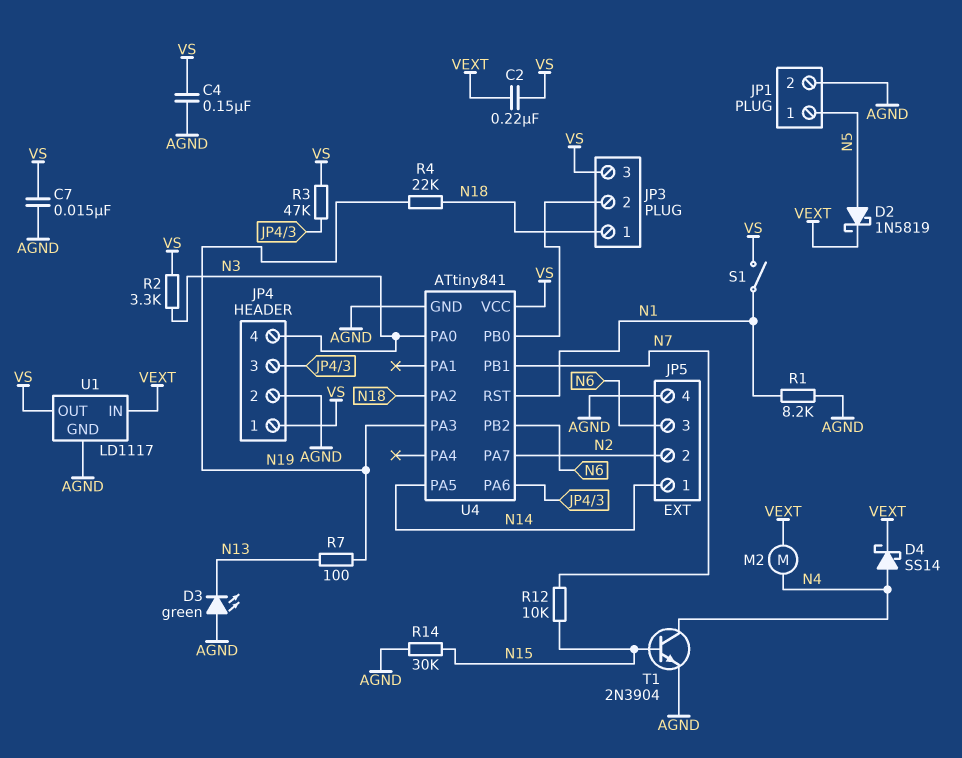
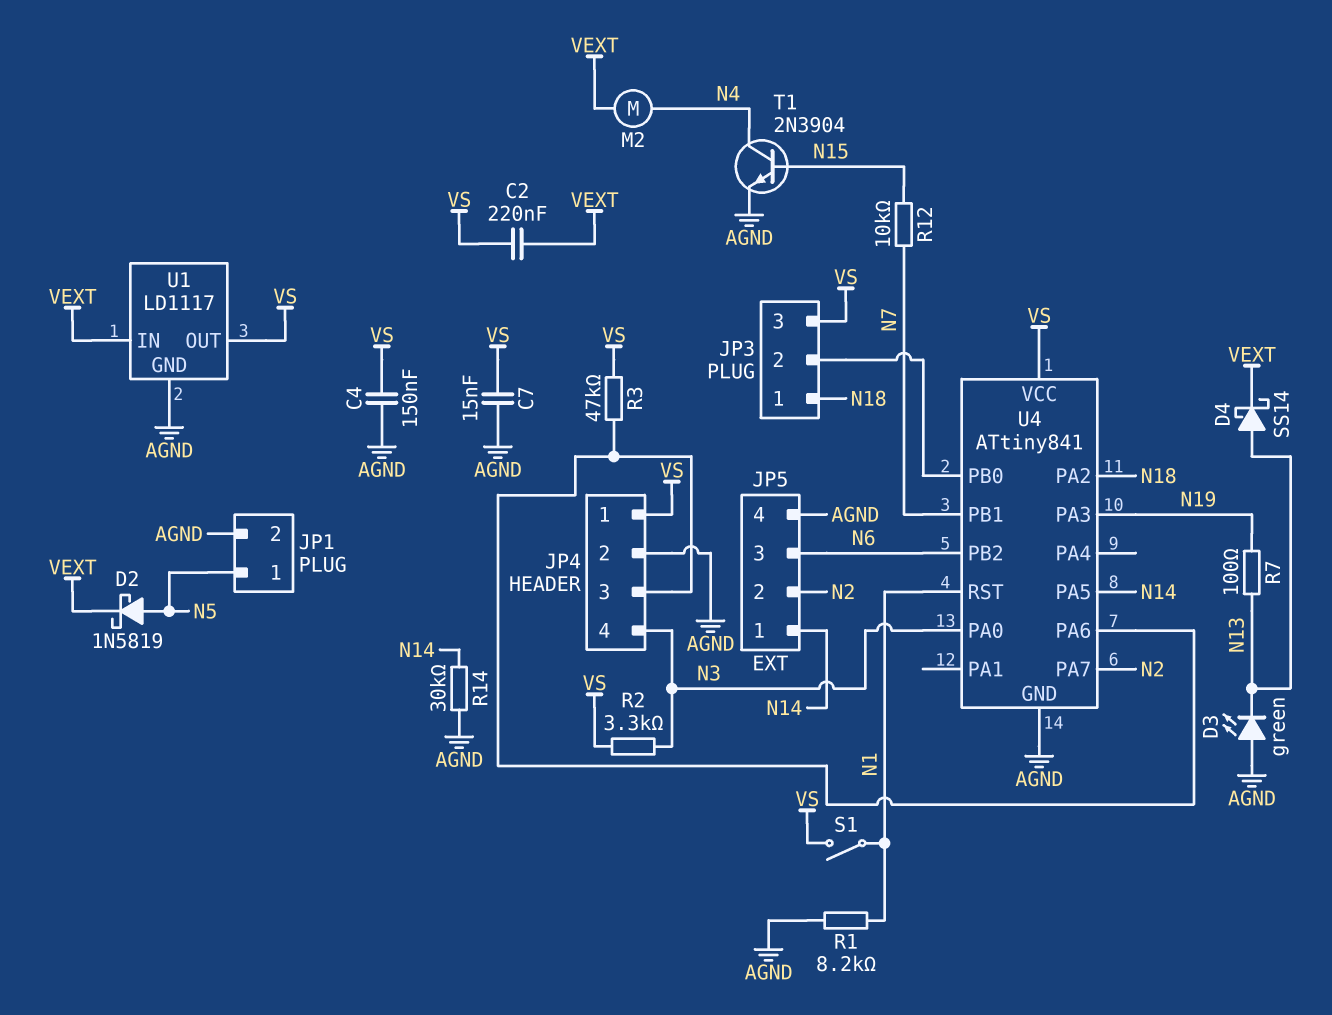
D4: schottky SS14 (A N4, K VEXT) -> schottky SS14 (A N13, K VEXT)
R4: 22k (N18, N19) -> none
R14: 30k (AGND, N15) -> 30k (AGND, N14)

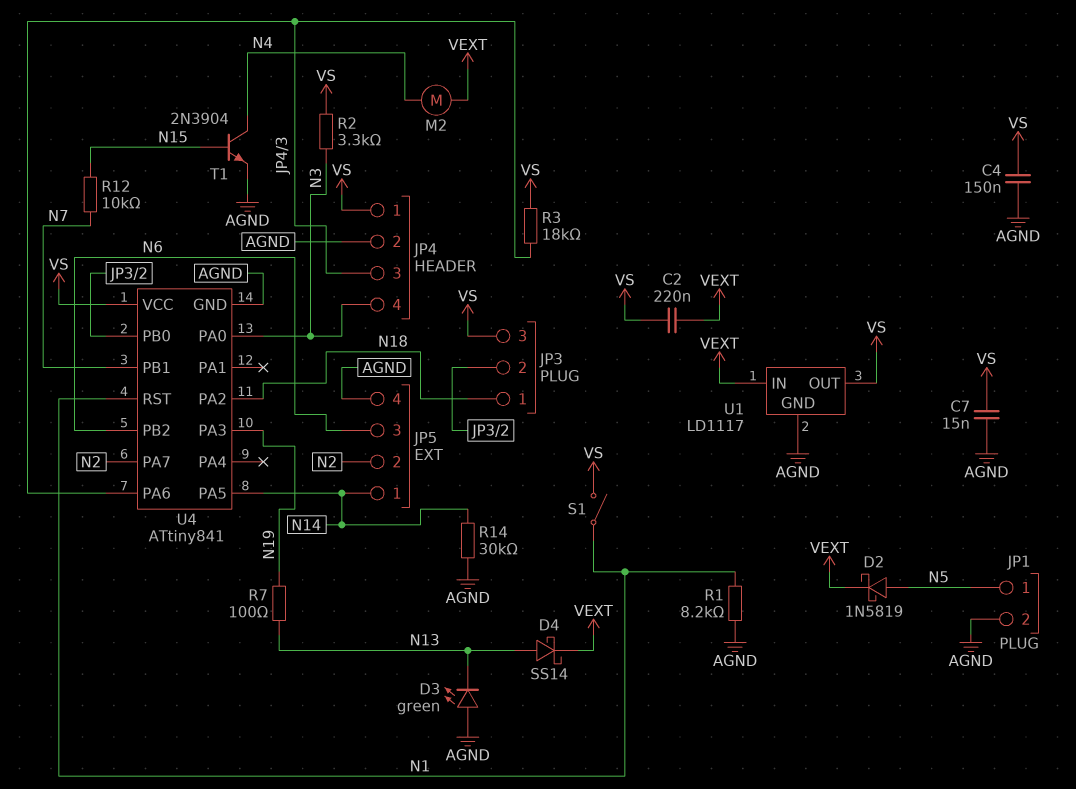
R3: 47k (JP4/3, VS) -> 18k (JP4/3, VS)

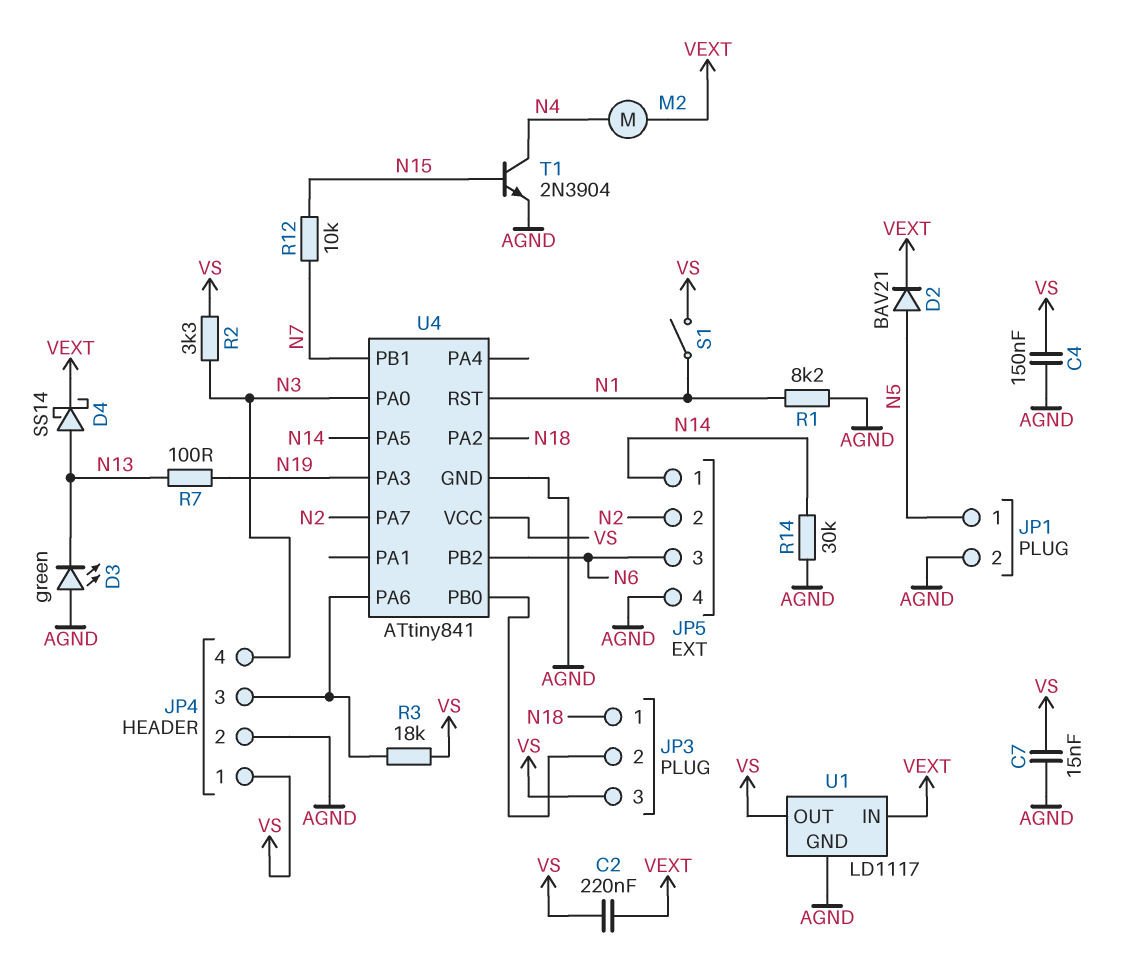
D2: schottky 1N5819 (A N5, K VEXT) -> diode BAV21 (A N5, K VEXT)

